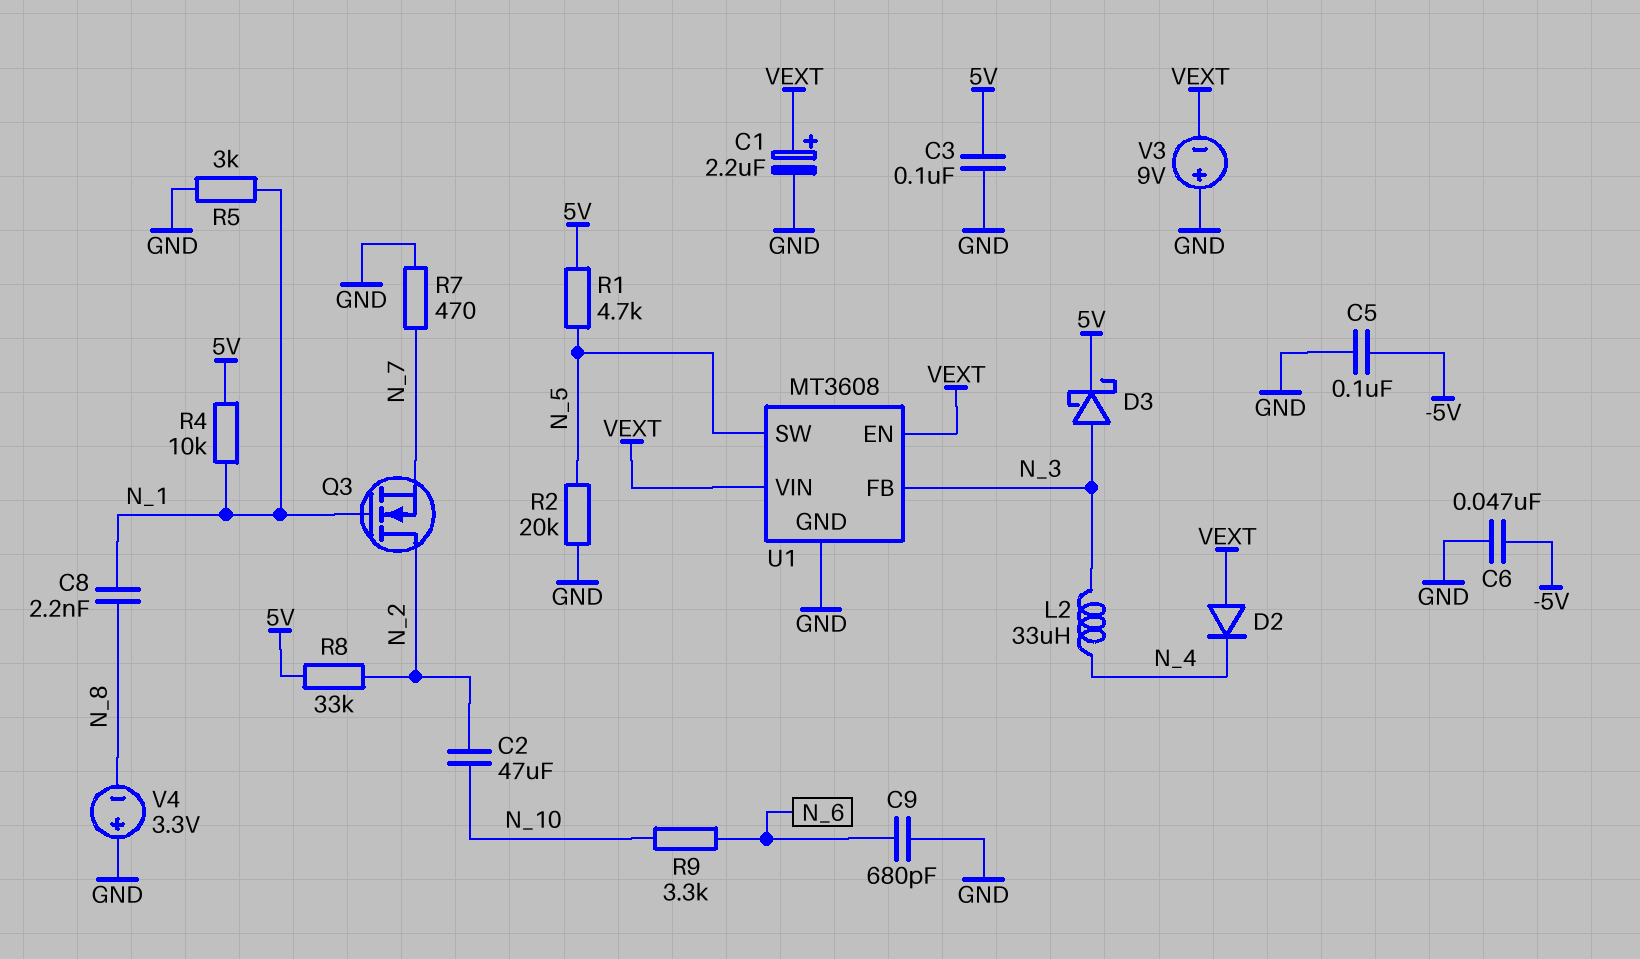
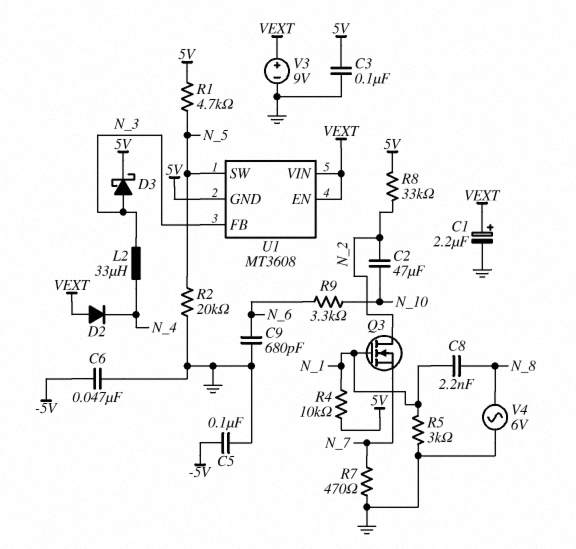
U1 pin GND: GND -> 5V
V3: 9V (plus GND, minus VEXT) -> 9V (plus VEXT, minus GND)
V4: 3.3V (plus GND, minus N_8) -> AC 6V (GND, N_8)

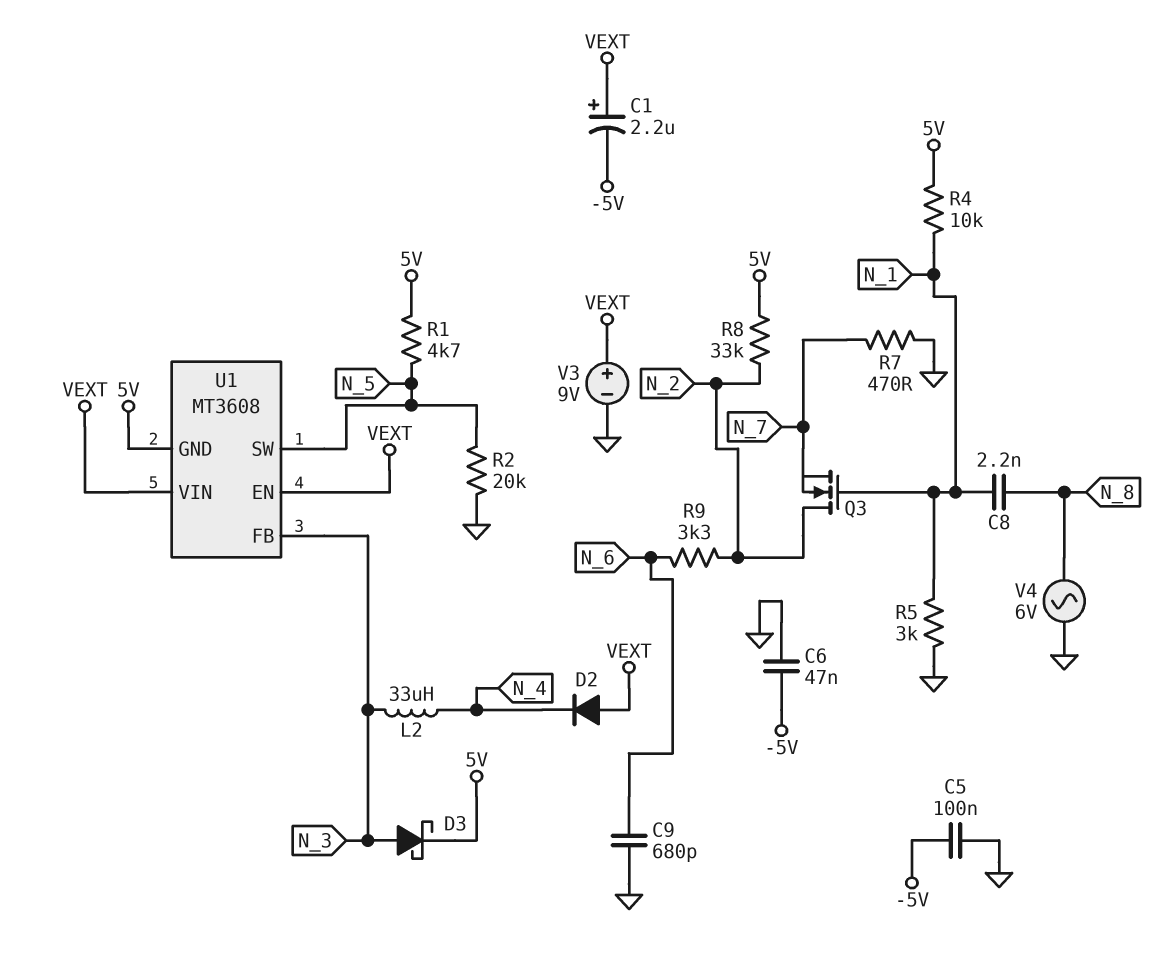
C1: 2.2uF (plus VEXT, minus GND) -> 2.2uF (plus VEXT, minus -5V)
C2: 47uF (N_2, N_10) -> none
C3: 100nF (5V, GND) -> none
R9: 3.3k (N_6, N_10) -> 3.3k (N_2, N_6)

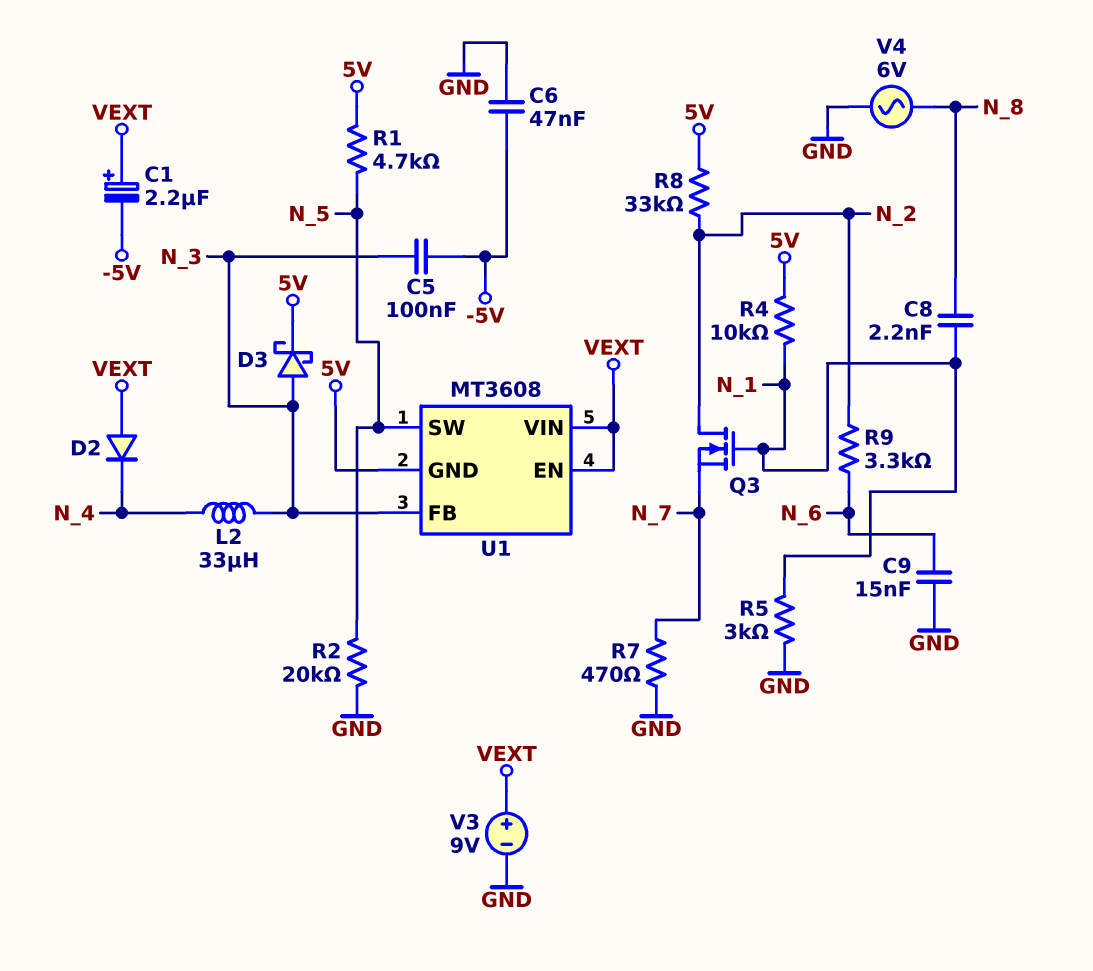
C5: 100nF (-5V, GND) -> 100nF (-5V, N_3)
C9: 680pF (GND, N_6) -> 15nF (GND, N_6)

